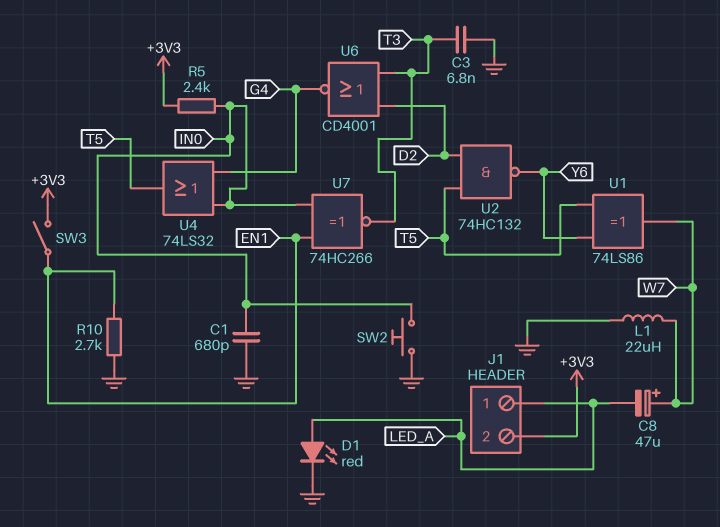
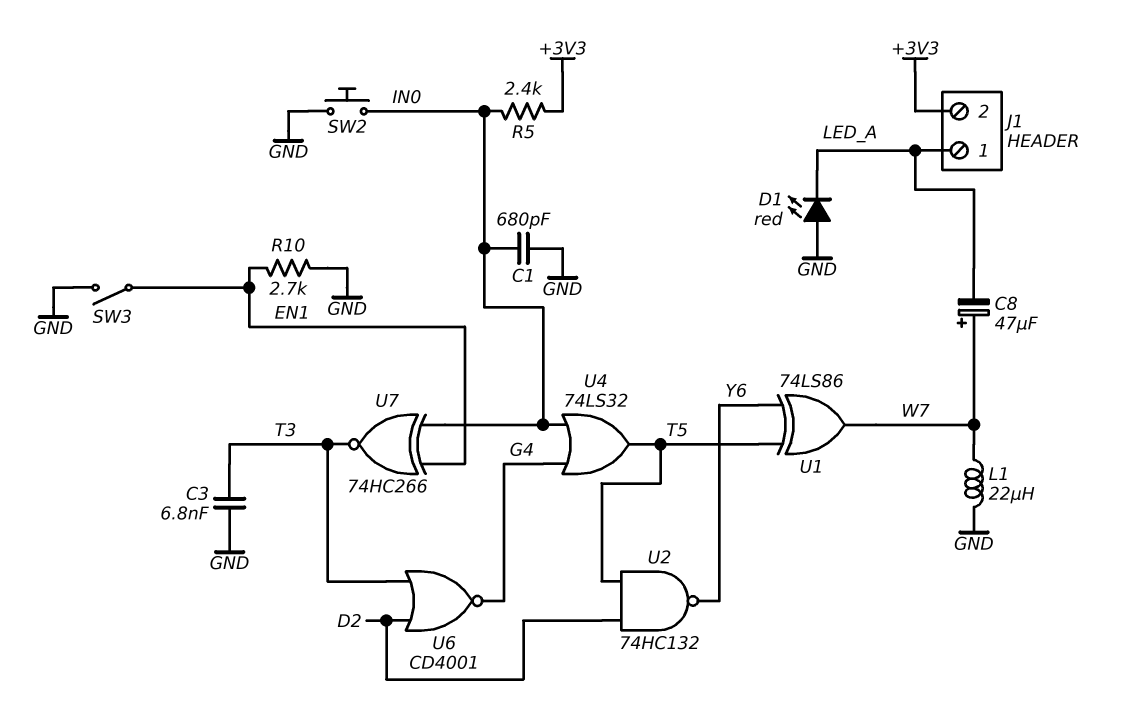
D1: LED red (A LED_A, K GND) -> LED red (A GND, K LED_A)
SW3: switch (+3V3, EN1) -> switch (EN1, GND)

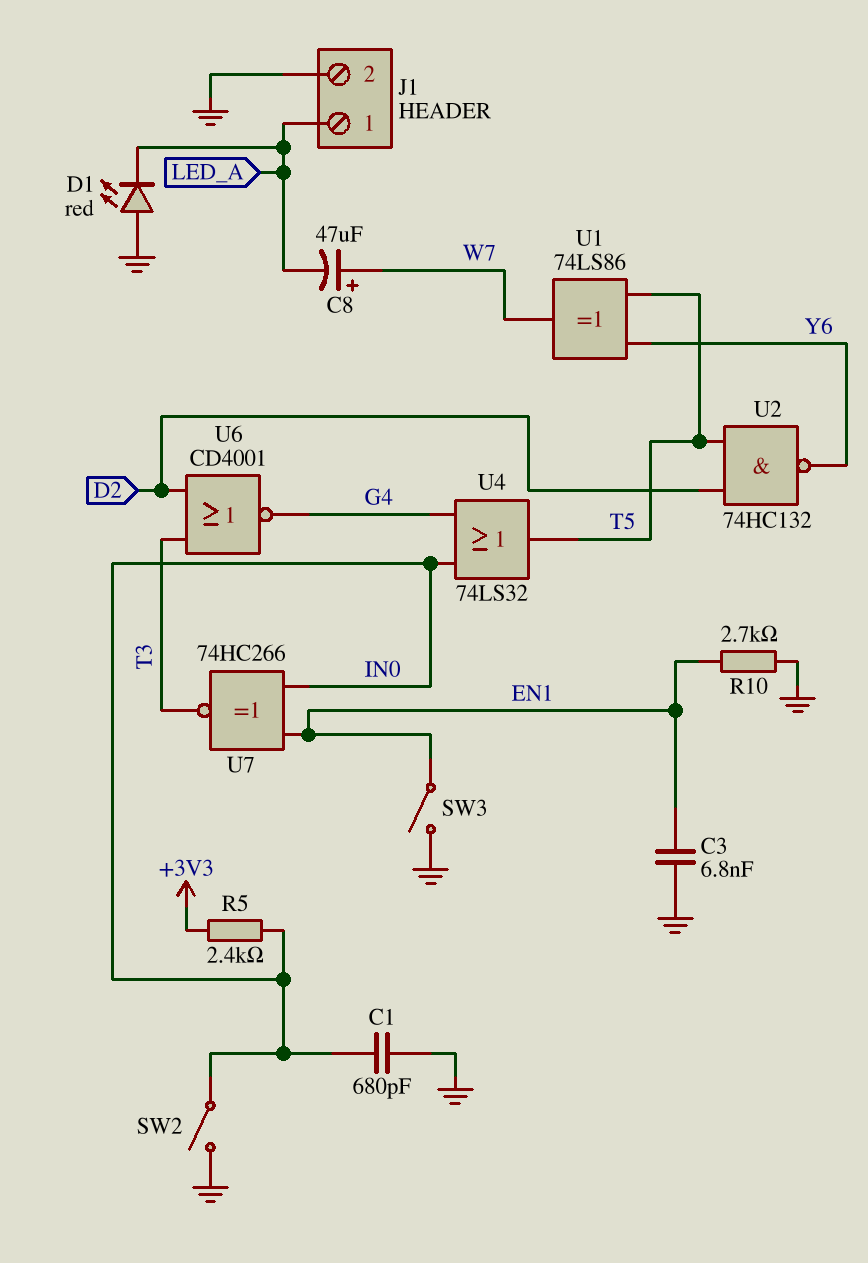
C3: 6.8nF (GND, T3) -> 6.8nF (EN1, GND)
J1 pin 2: +3V3 -> GND
L1: 22uH (GND, W7) -> none
SW2: button (GND, IN0) -> switch (GND, IN0)

